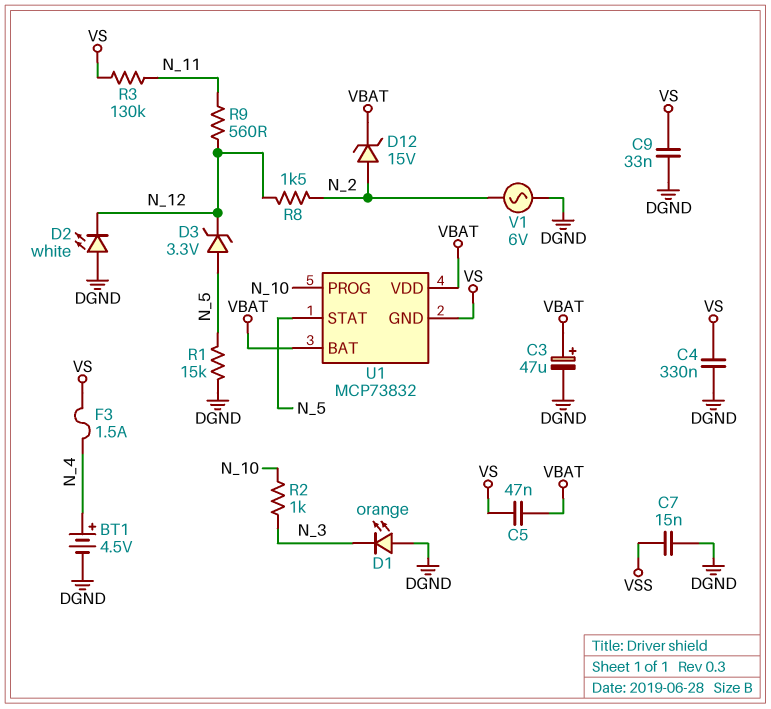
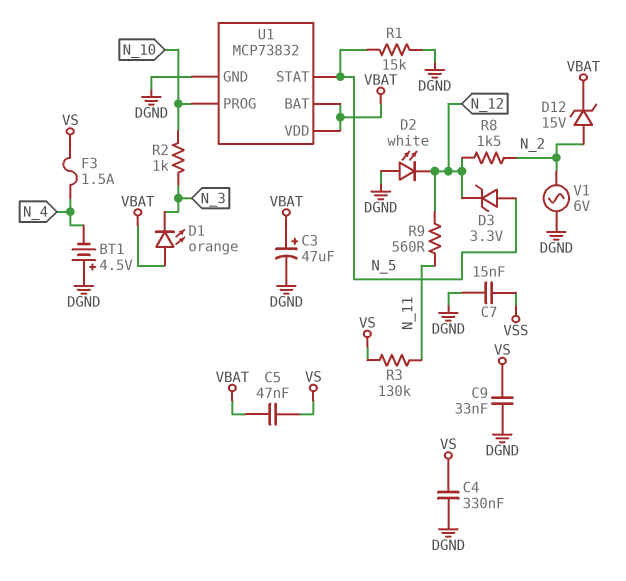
BT1: 4.5V (plus N_4, minus DGND) -> 4.5V (plus DGND, minus N_4)
D1: LED orange (A DGND, K N_3) -> LED orange (A VBAT, K N_3)
U1 pin GND: VS -> DGND

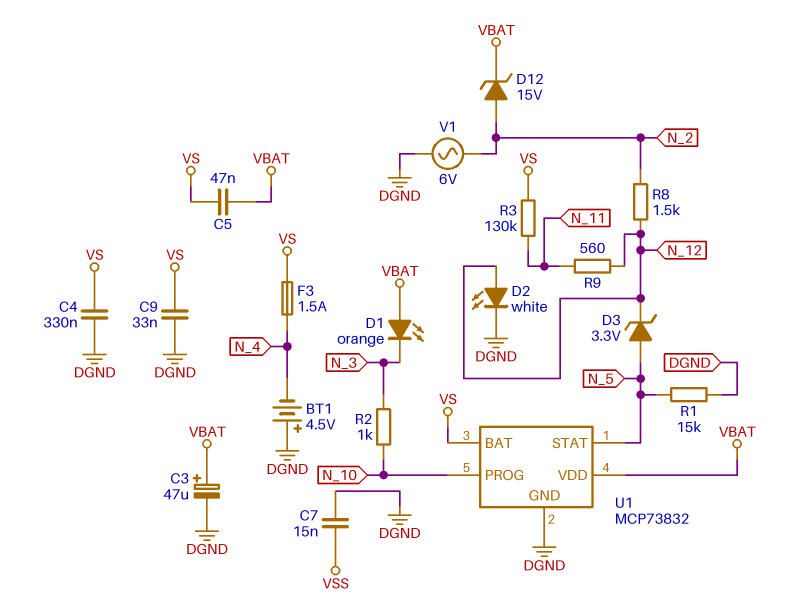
D2: LED white (A DGND, K N_12) -> LED white (A N_12, K DGND)
U1 pin BAT: VBAT -> VS

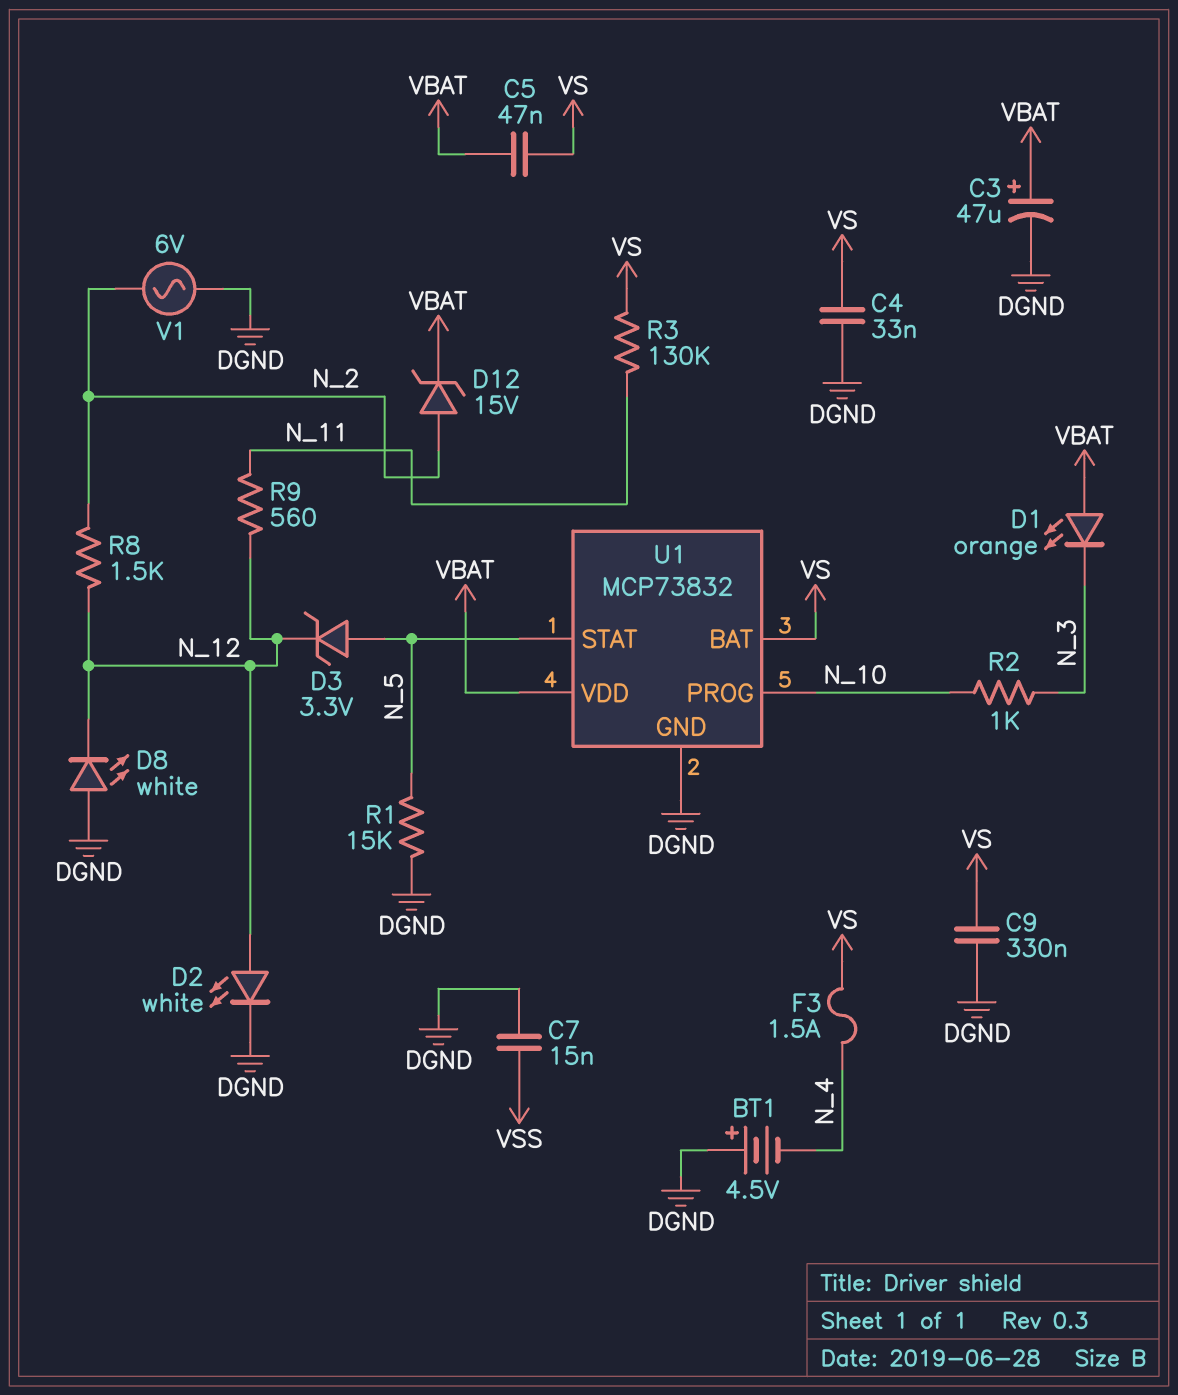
C4: 330nF (DGND, VS) -> 33nF (DGND, VS)
C9: 33nF (DGND, VS) -> 330nF (DGND, VS)
D8: none -> LED white (A DGND, K N_12)

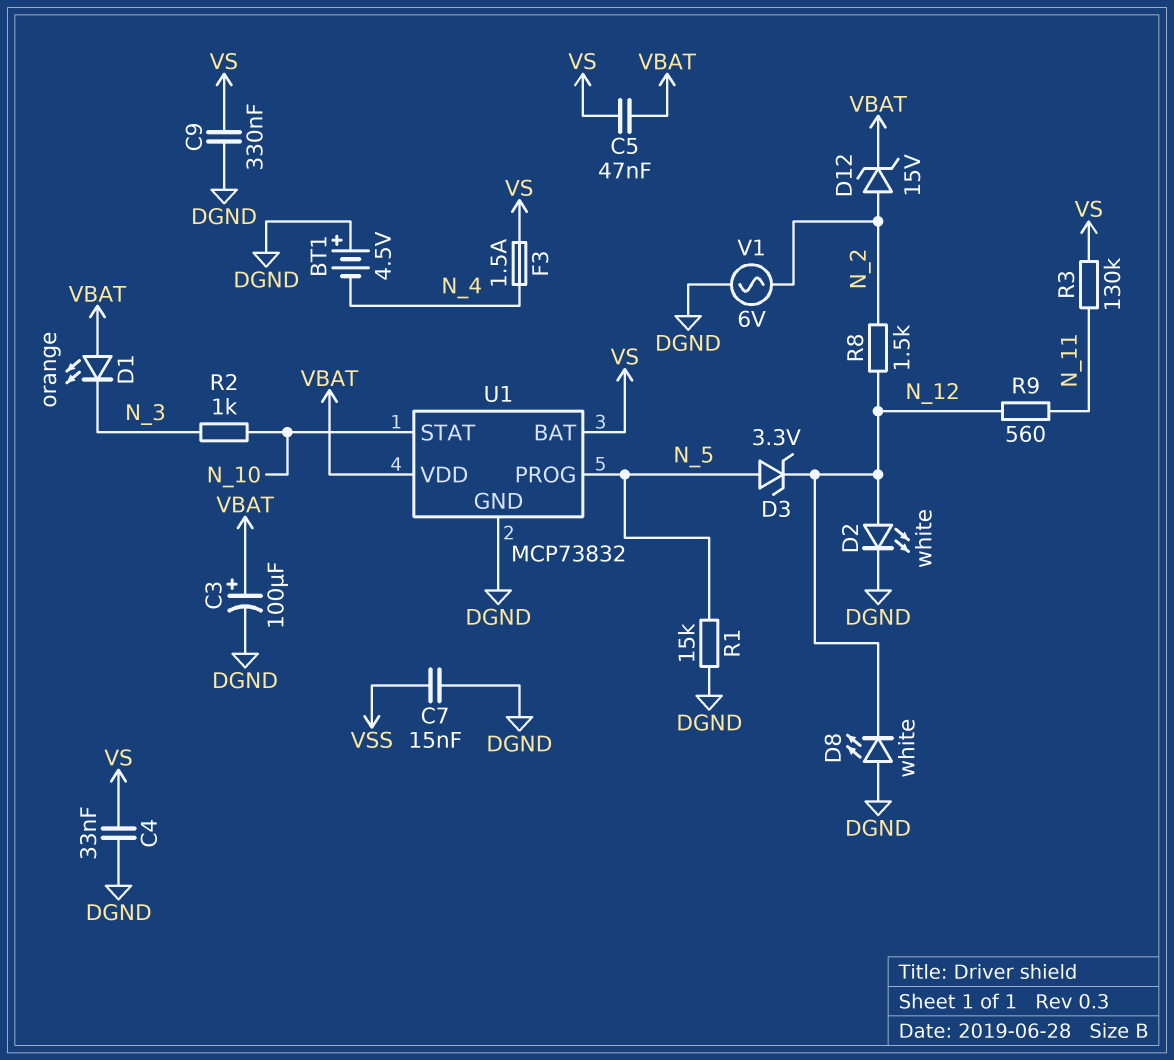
C3: 47uF (plus VBAT, minus DGND) -> 100uF (plus VBAT, minus DGND)
U1 pin PROG: N_10 -> N_5
U1 pin STAT: N_5 -> N_10

